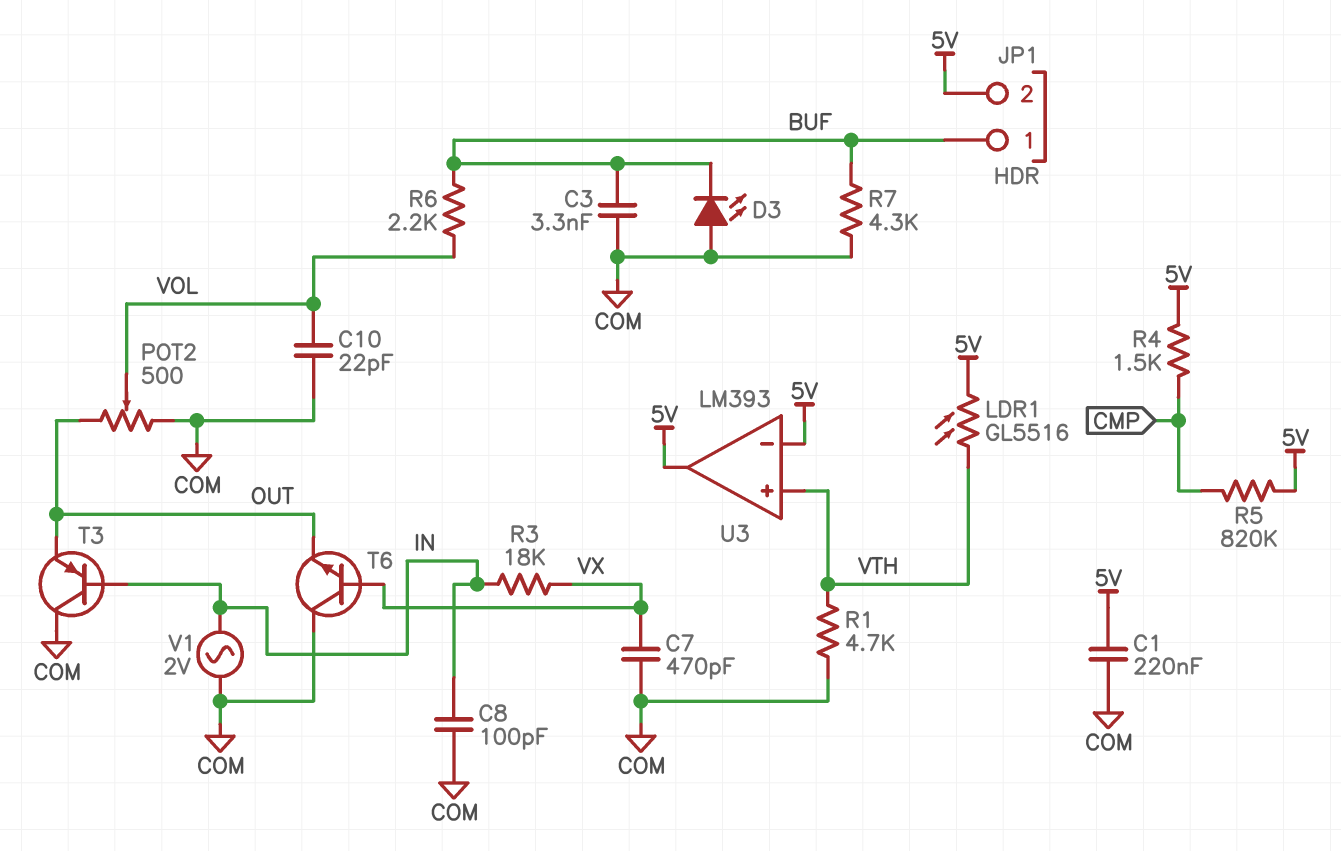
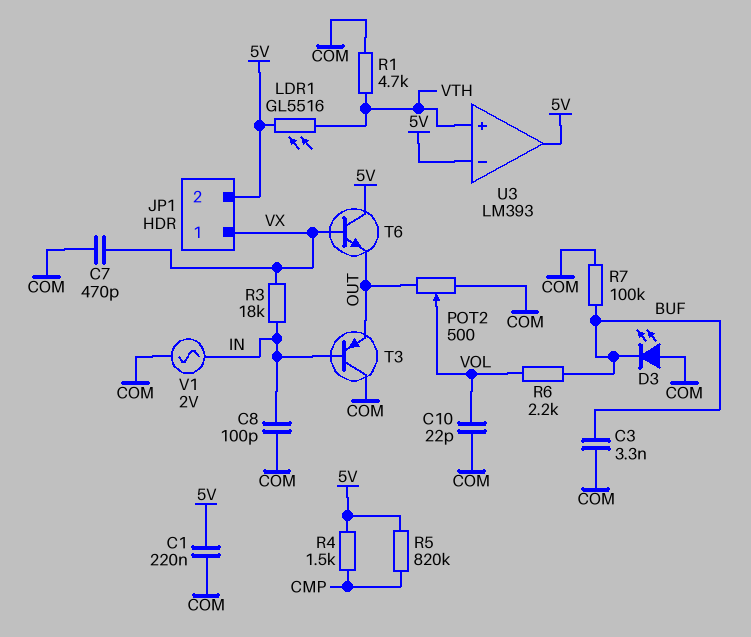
JP1 pin 1: BUF -> VX
R7: 4.3k (BUF, COM) -> 100k (BUF, COM)
T6: NPN (B VX, C COM, E OUT) -> NPN (B VX, C 5V, E OUT)

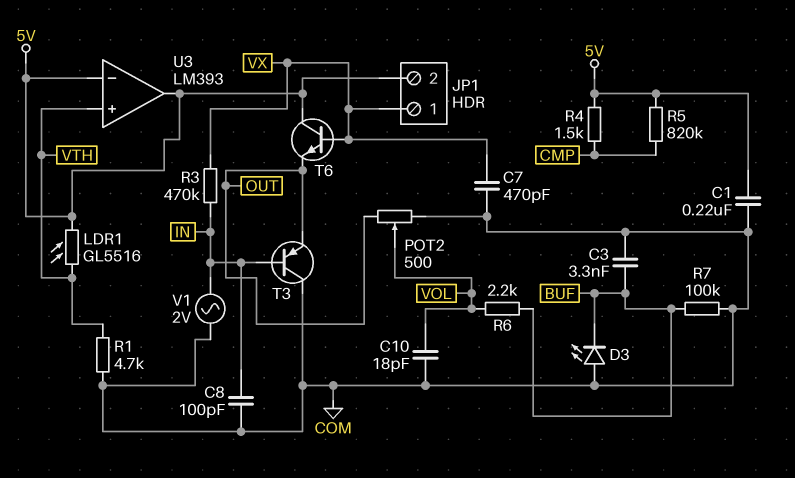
C10: 22pF (COM, VOL) -> 18pF (COM, VOL)
R3: 18k (IN, VX) -> 470k (IN, VX)

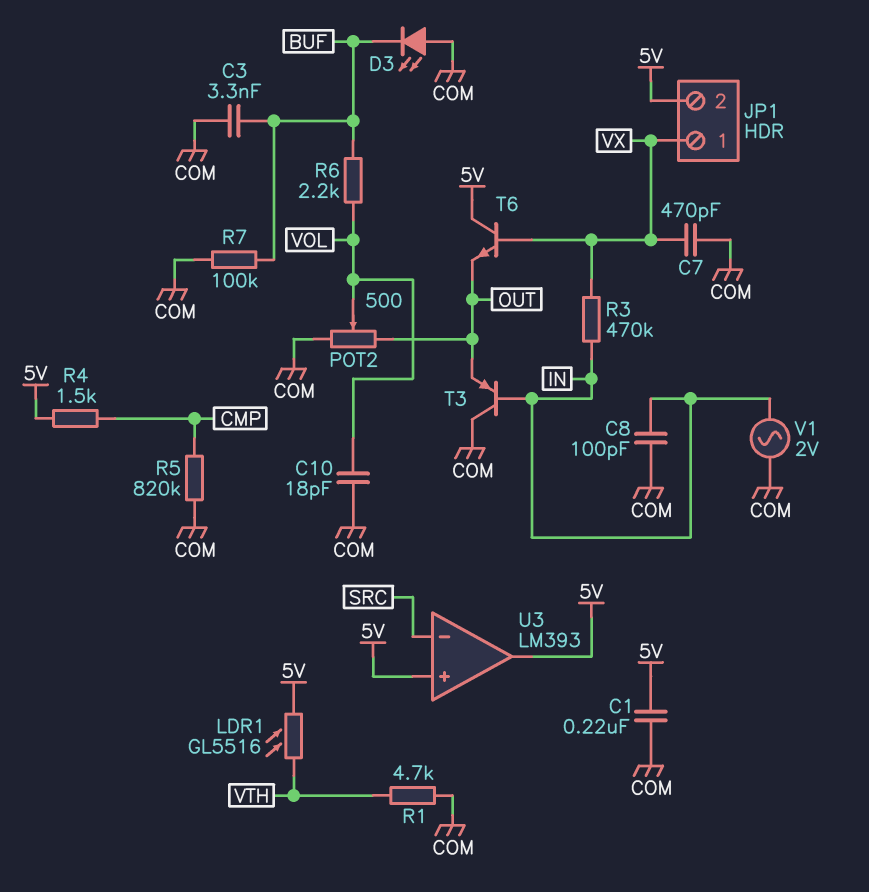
R5: 820k (5V, CMP) -> 820k (CMP, COM)
U3 pin in+: VTH -> 5V
U3 pin in-: 5V -> SRC

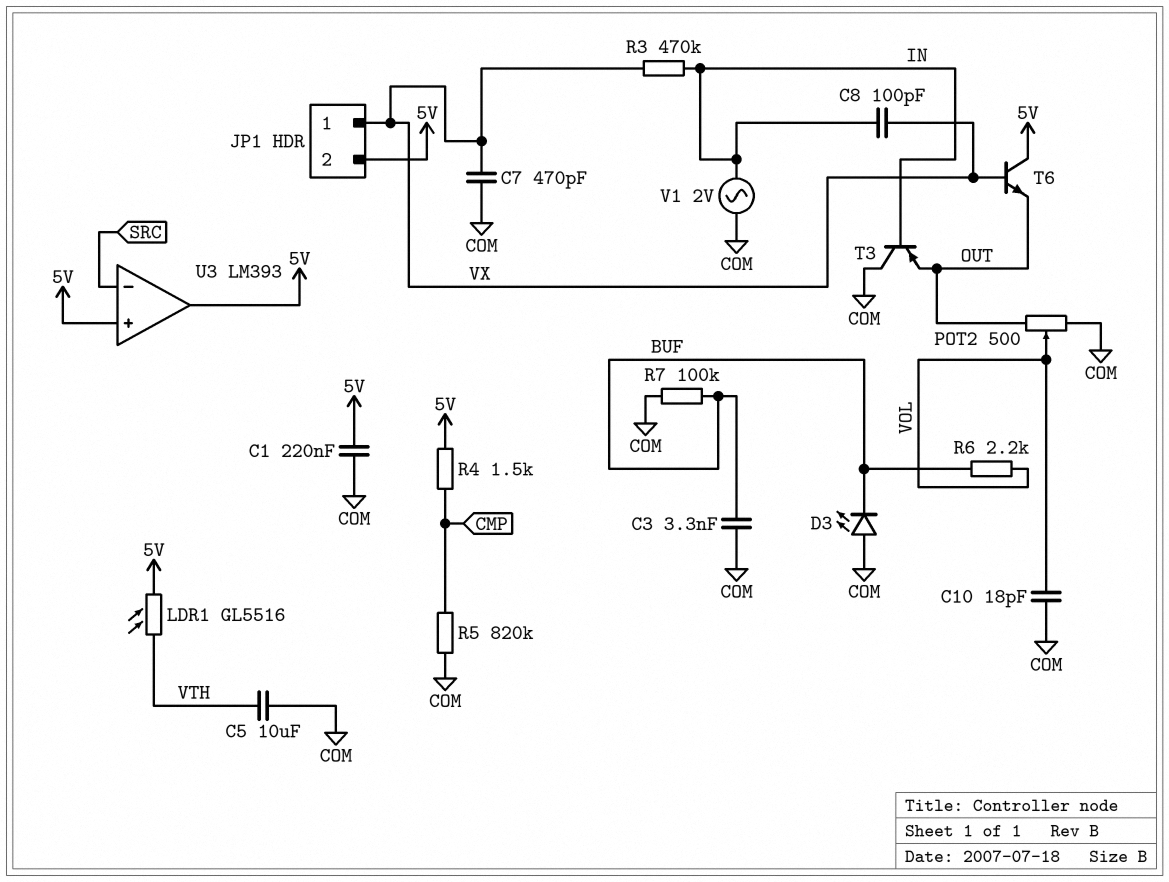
C5: none -> 10uF (COM, VTH)
C8: 100pF (COM, IN) -> 100pF (IN, VX)
R1: 4.7k (COM, VTH) -> none

